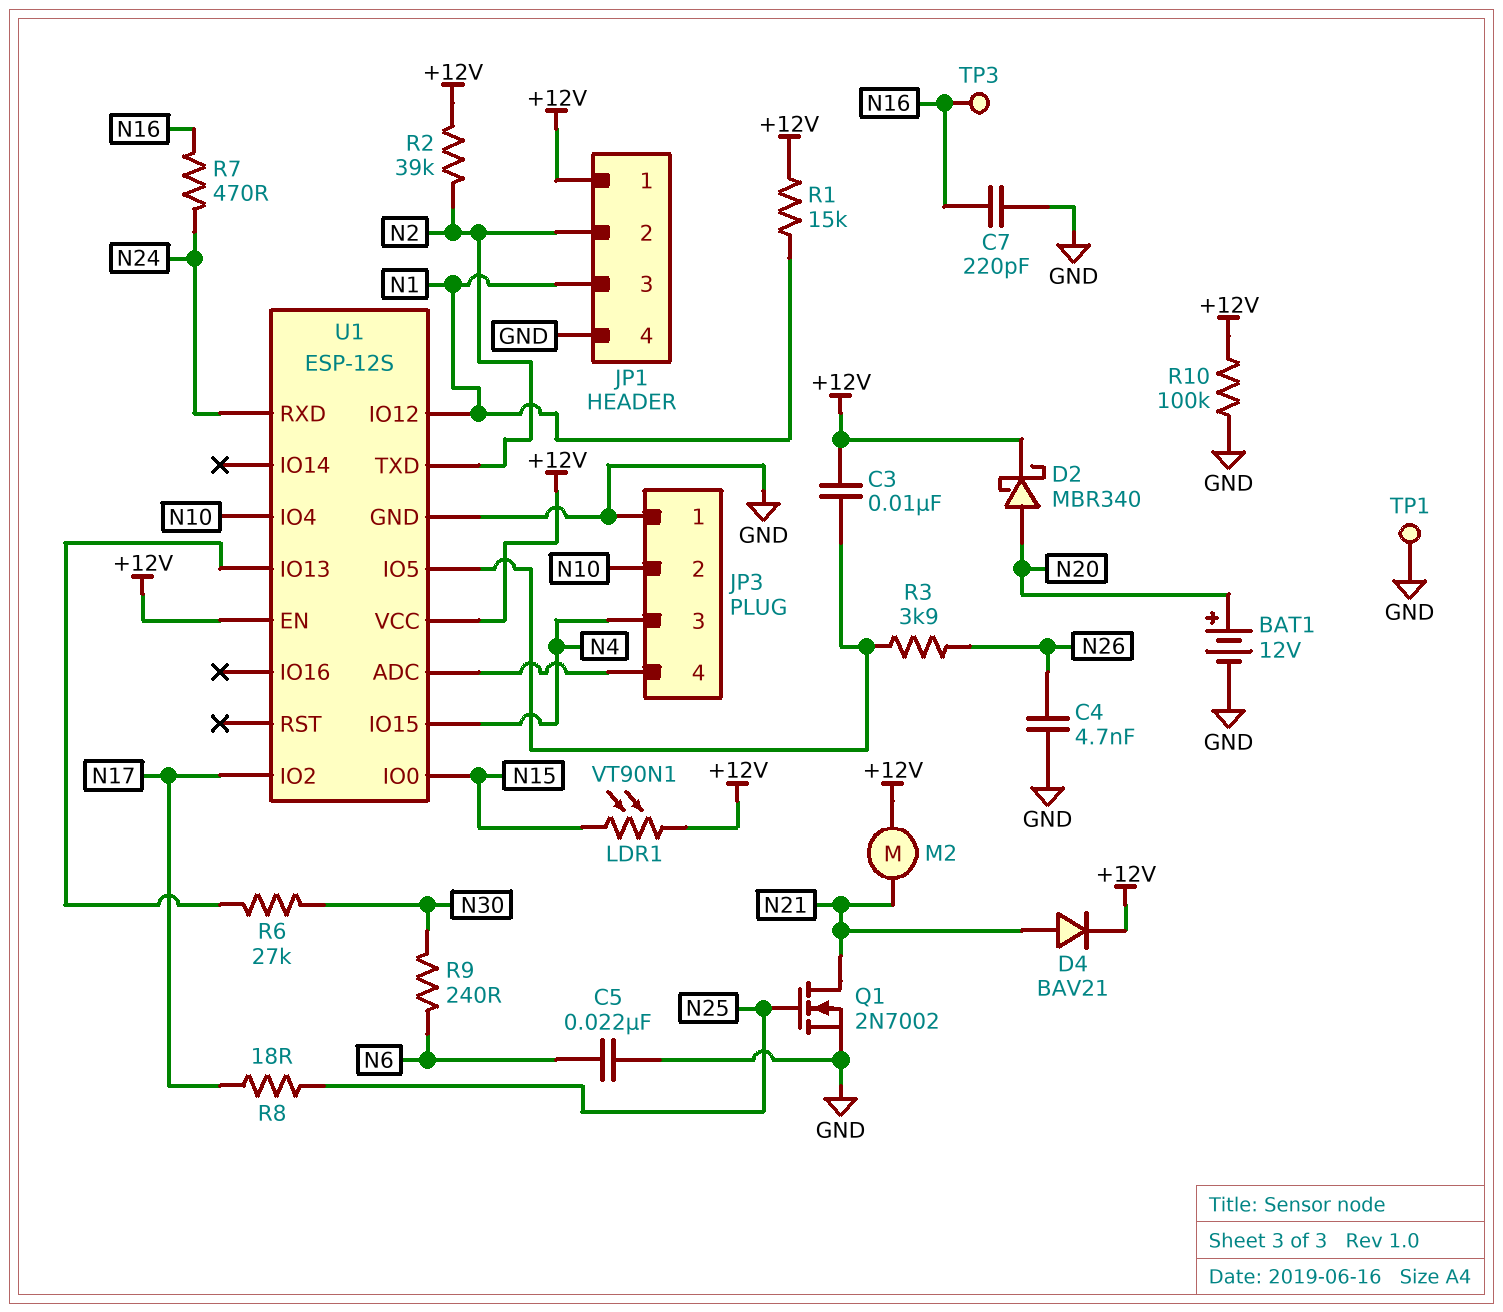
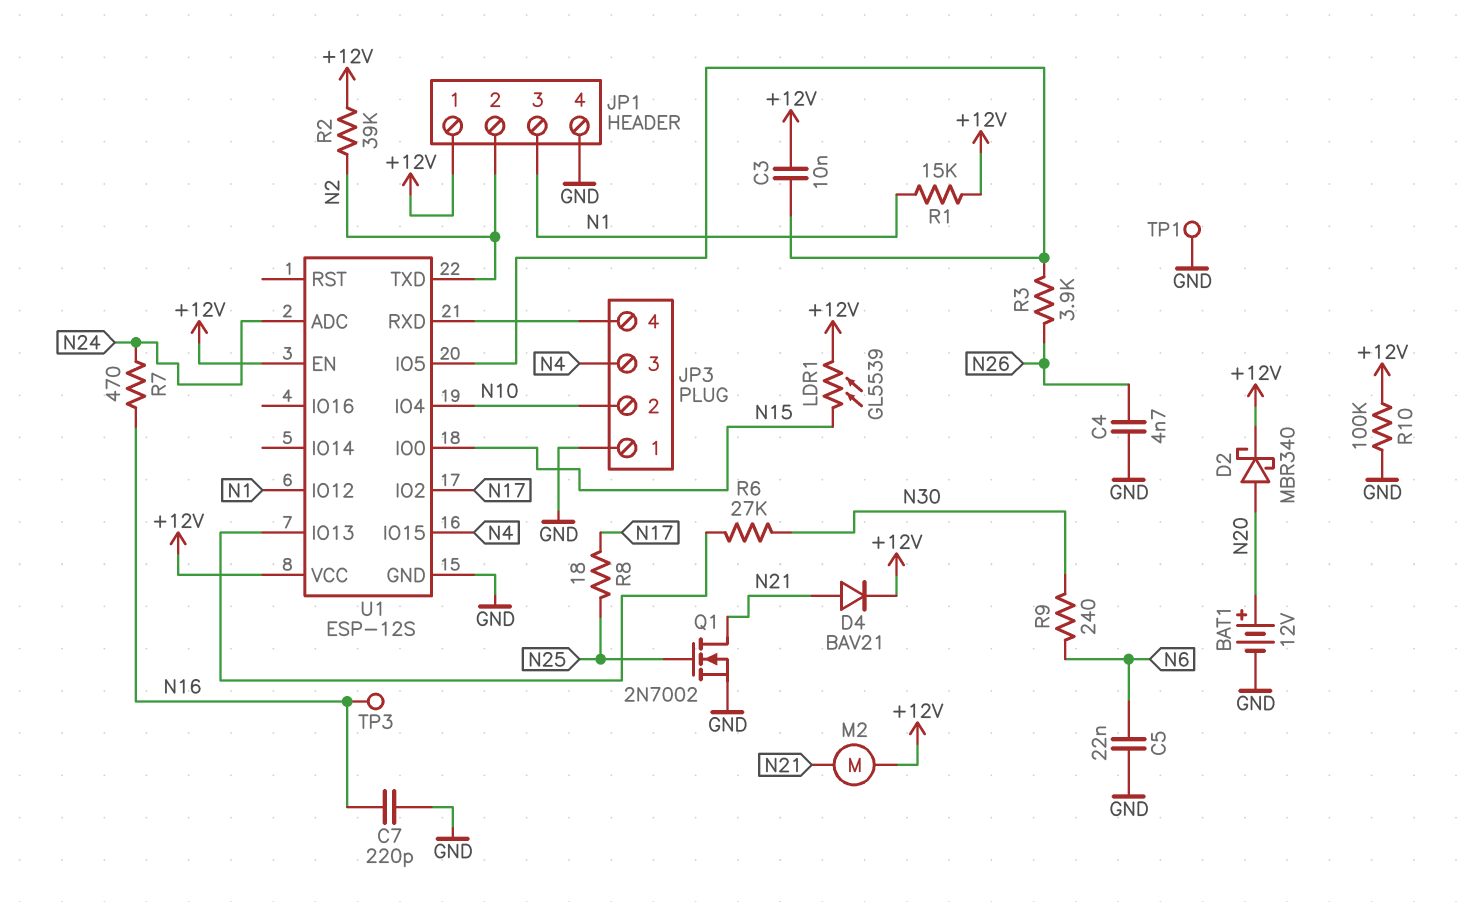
LDR1: VT90N1 (+12V, N15) -> GL5539 (+12V, N15)
U1 pin ADC: JP3/4 -> N24
U1 pin RXD: N24 -> JP3/4

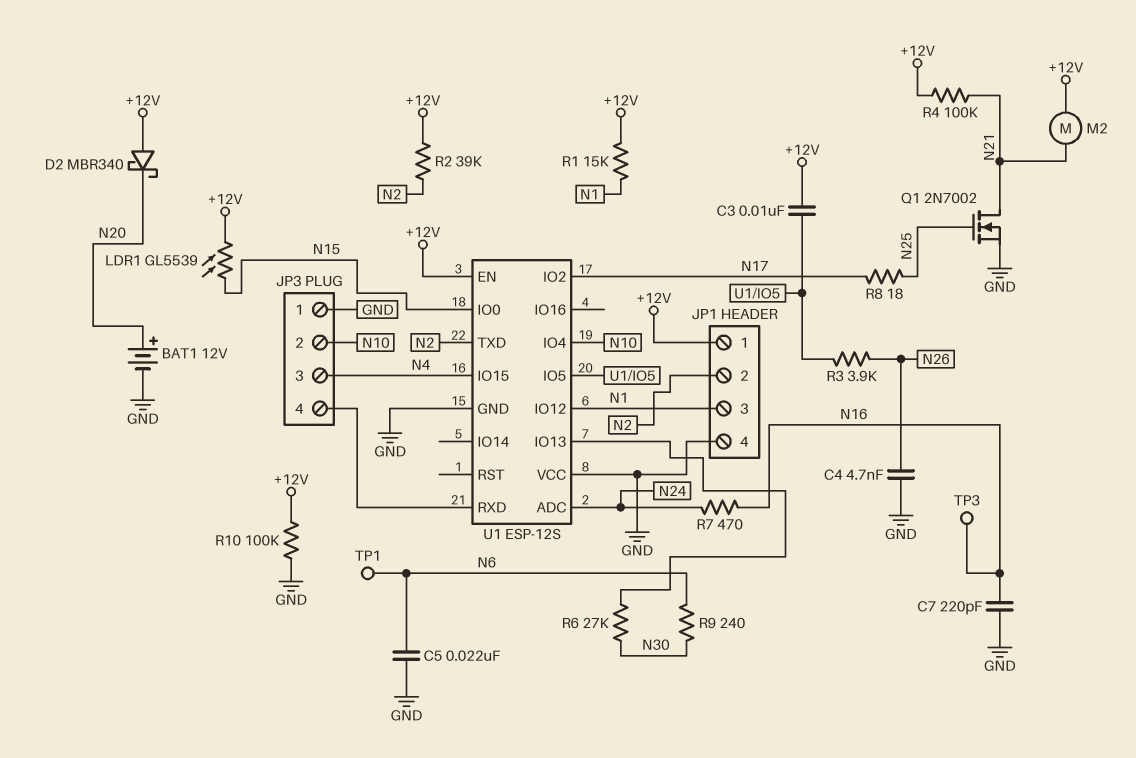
D2: schottky MBR340 (A N20, K +12V) -> schottky MBR340 (A +12V, K N20)
D4: diode BAV21 (A N21, K +12V) -> none
R4: none -> 100k (+12V, N21)
TP1: test point (GND) -> test point (N6)
U1 pin VCC: +12V -> GND

